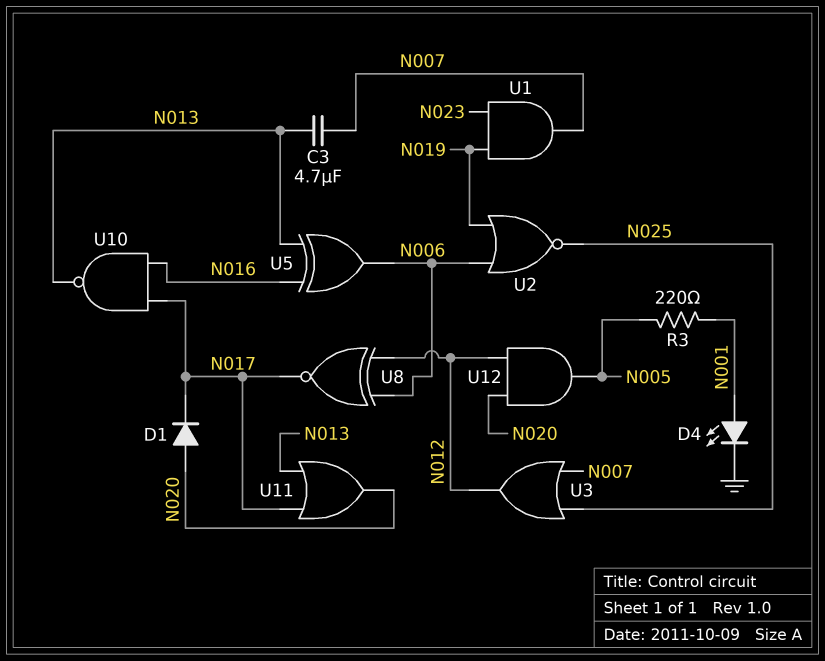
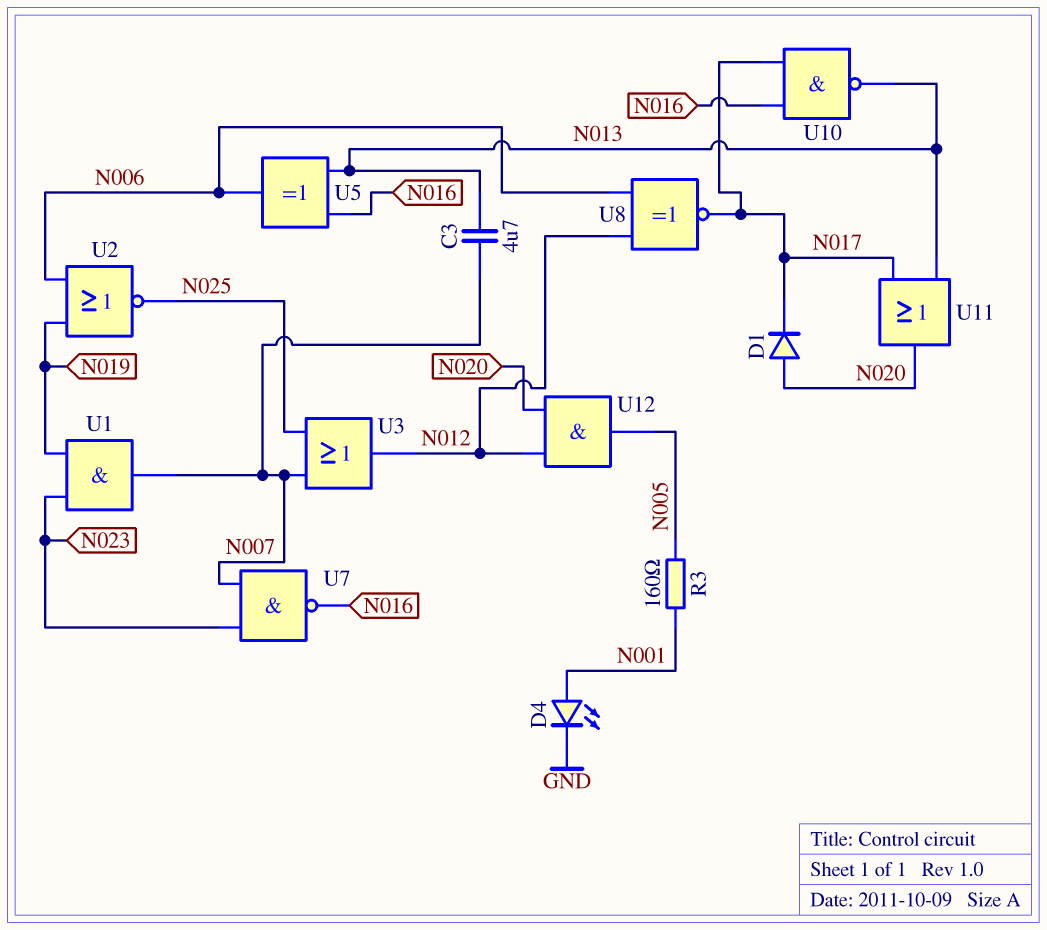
R3: 220 (N001, N005) -> 160 (N001, N005)
U7: none -> NAND (in N007, in N023, out N016)

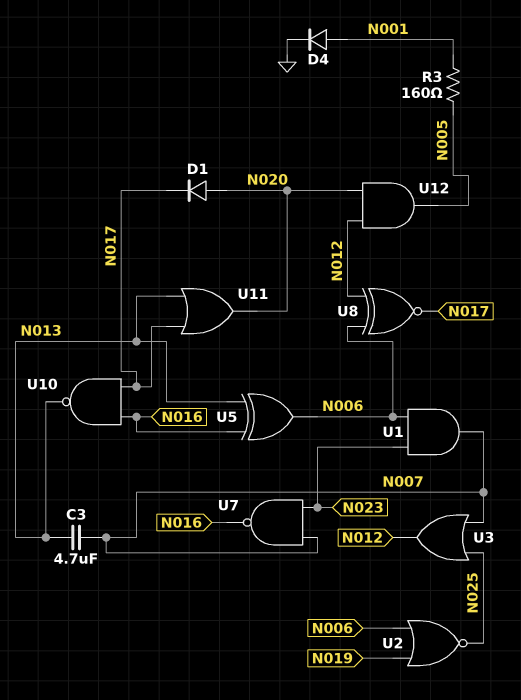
D4: LED (A N001, K GND) -> diode (A N001, K GND)
U1: AND (in N019, in N023, out N007) -> AND (in N006, in N023, out N007)

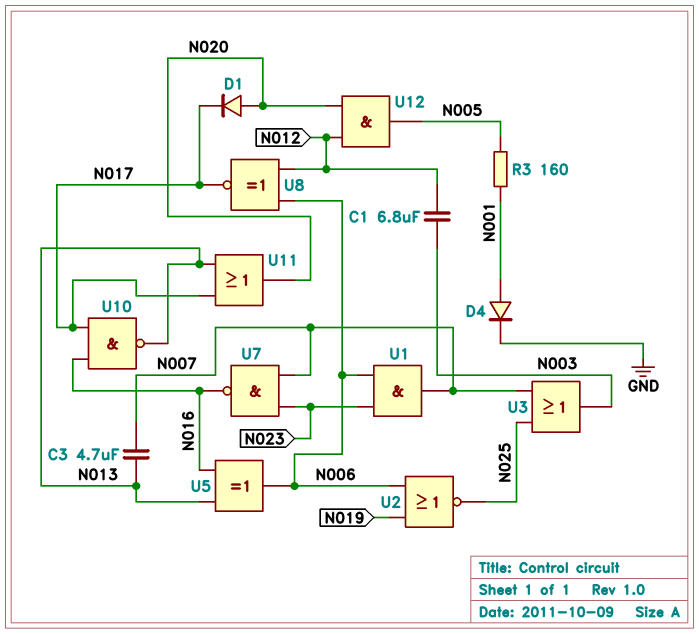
C1: none -> 6.8uF (N003, N012)
U3: OR (in N007, in N025, out N012) -> OR (in N007, in N025, out N003)

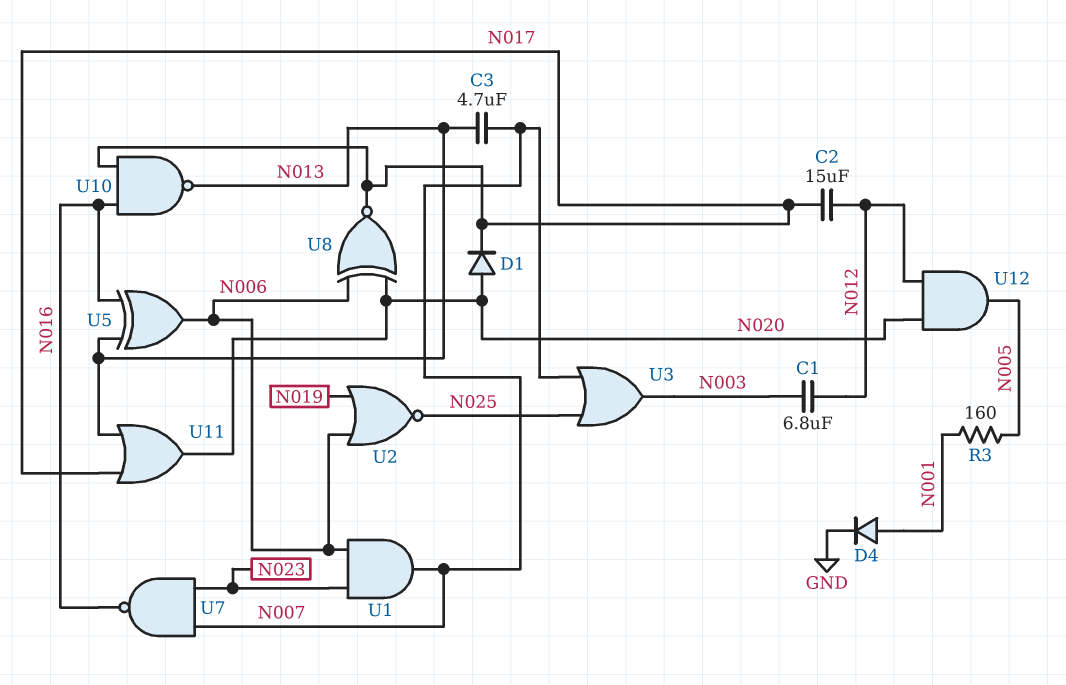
C2: none -> 15uF (N012, N017)
U8: XNOR (in N006, in N012, out N017) -> XNOR (in N006, in N020, out N017)

